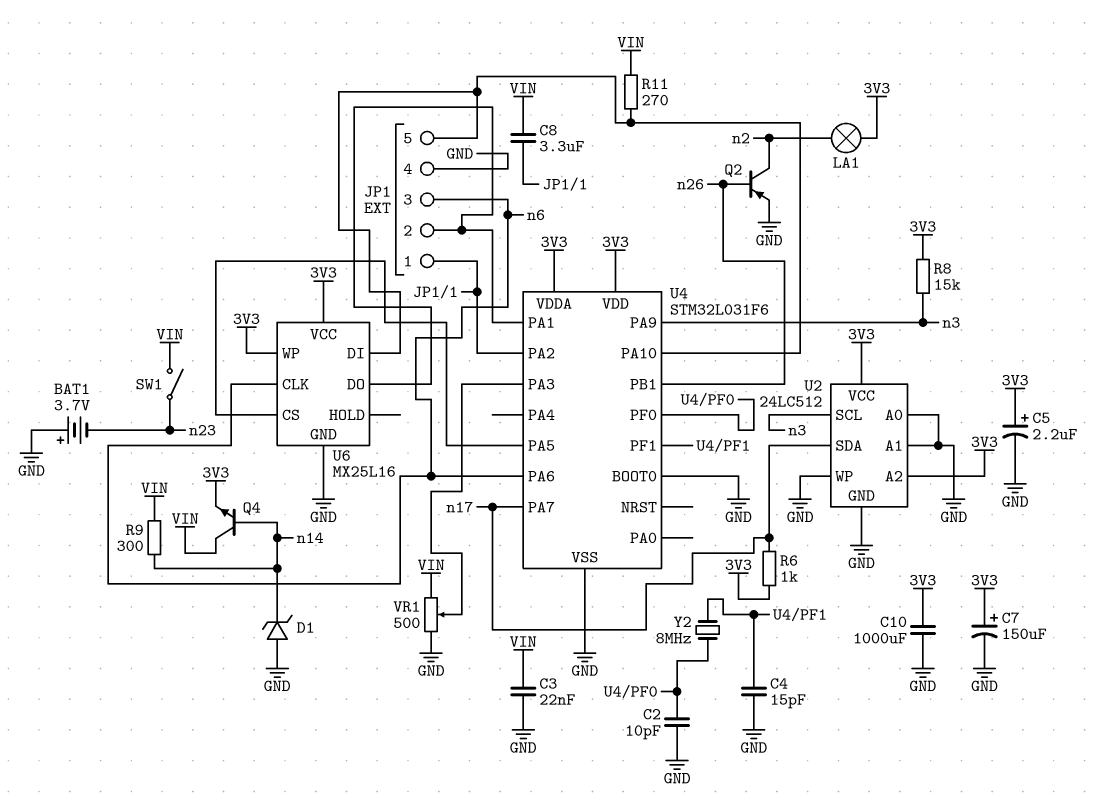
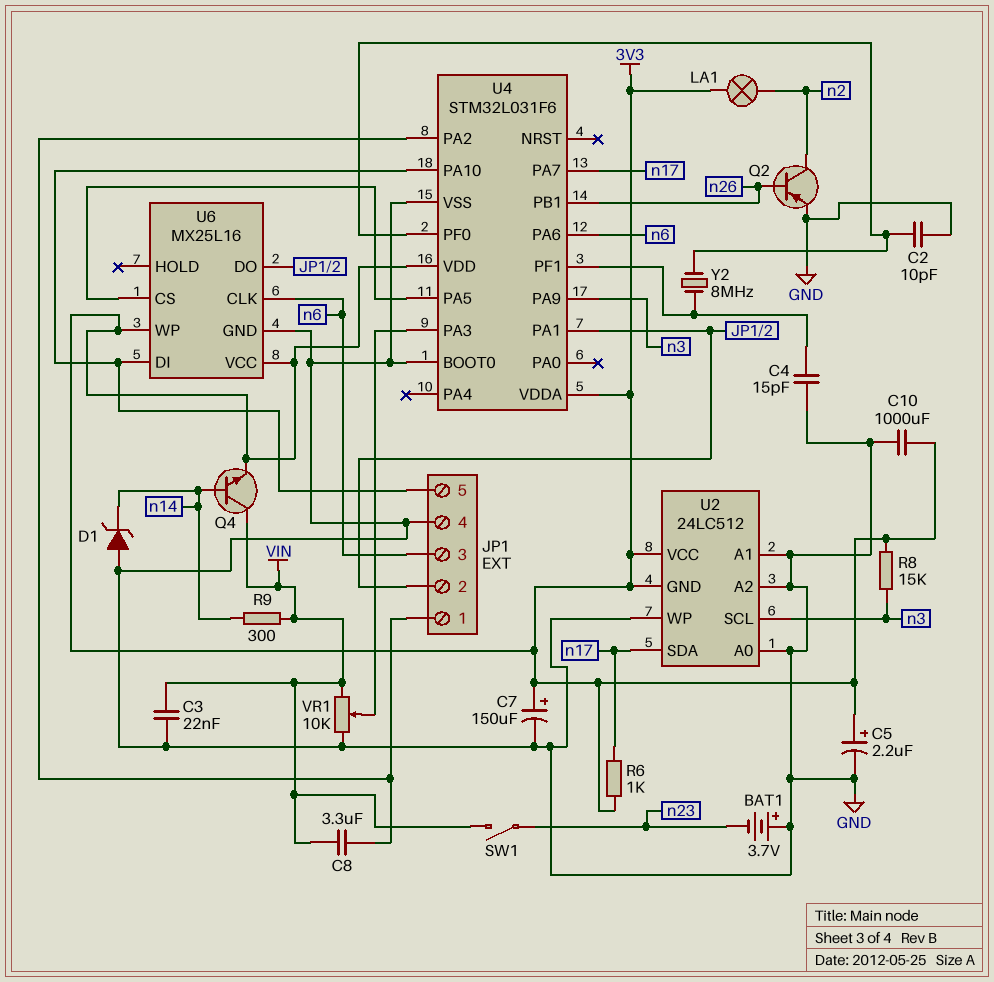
R11: 270 (JP1/5, VIN) -> none
U2 pin A2: 3V3 -> GND
U2 pin GND: GND -> 3V3
VR1: 500 (GND, VIN, wiper U4/PA3) -> 10k (GND, VIN, wiper U4/PA3)

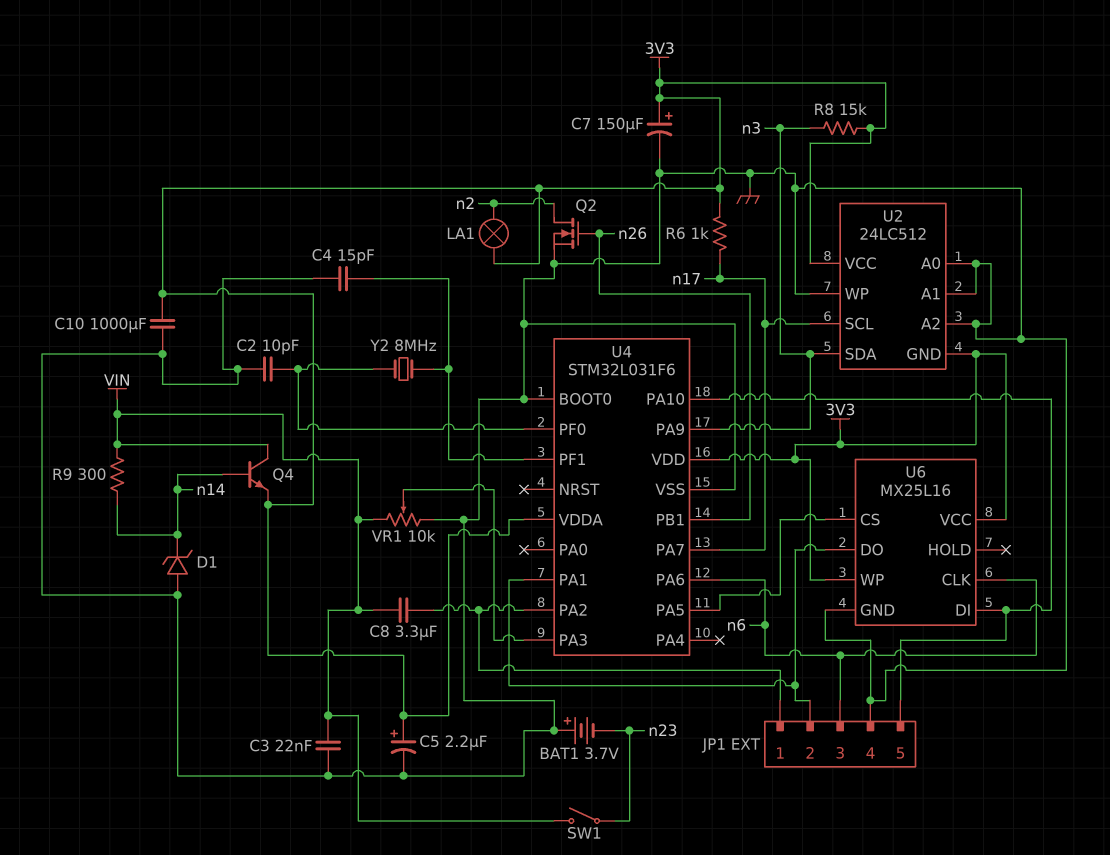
Q2: PNP (B n26, C n2, E GND) -> NMOS (G n26, D n2, S GND)
U2 pin SCL: n3 -> n17
U2 pin SDA: n17 -> n3

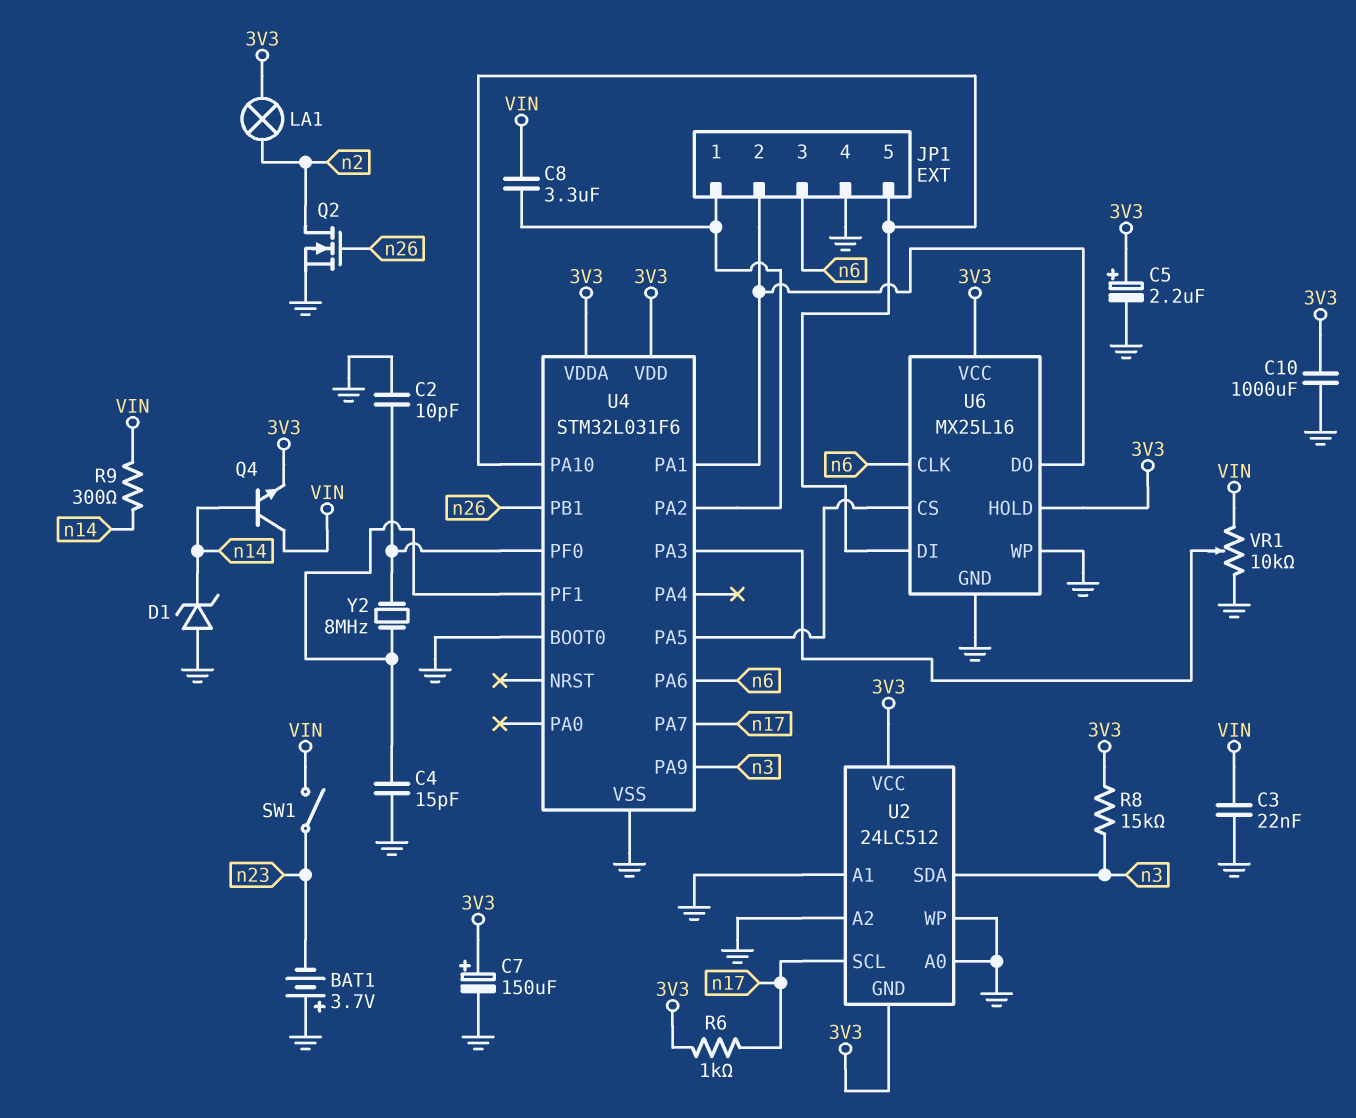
U6 pin HOLD: none -> 3V3
U6 pin WP: 3V3 -> GND

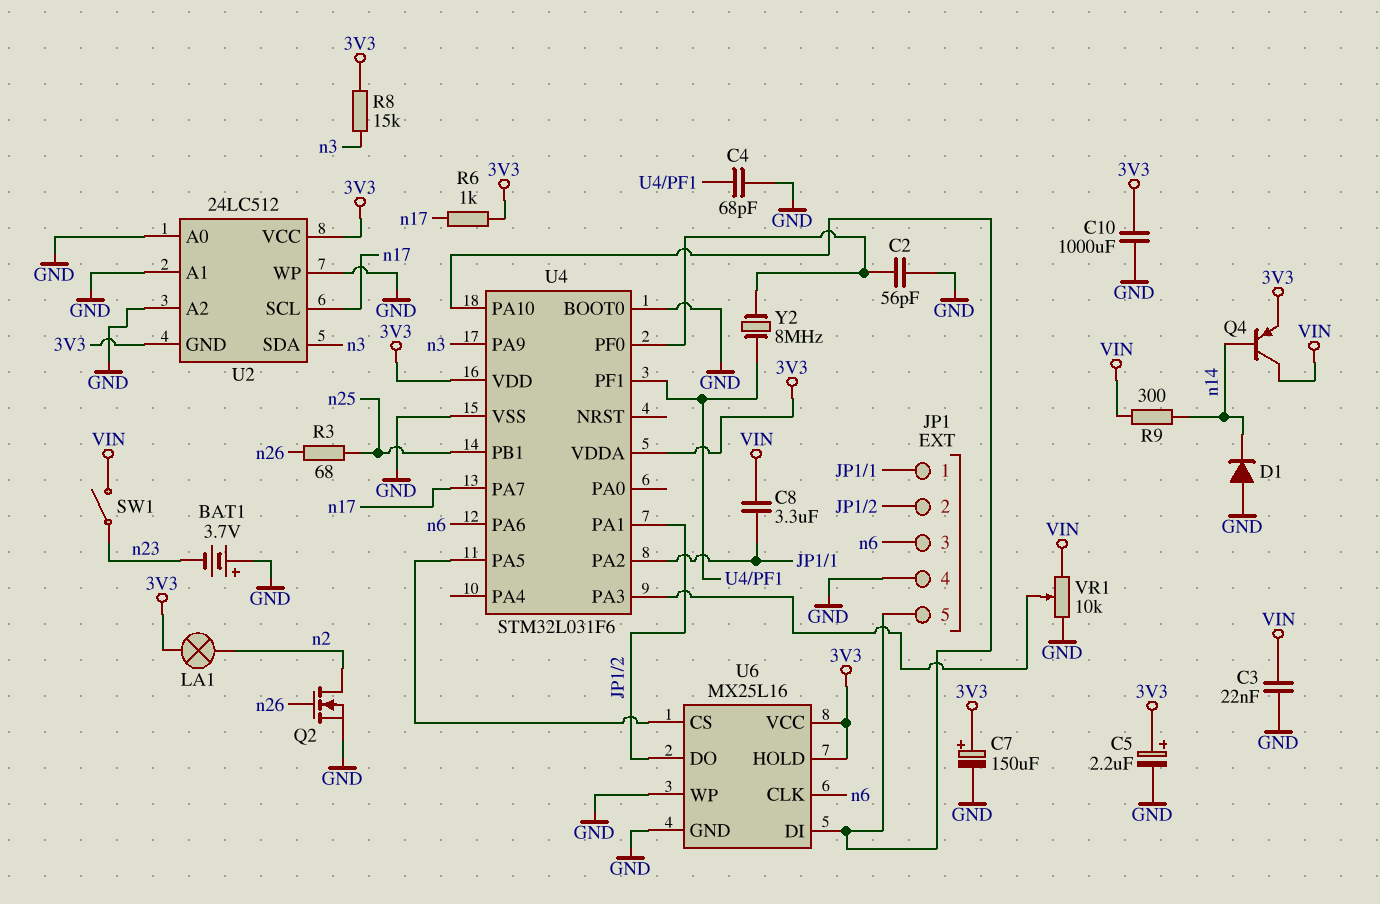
C2: 10pF (GND, U4/PF0) -> 56pF (GND, U4/PF0)
C4: 15pF (GND, U4/PF1) -> 68pF (GND, U4/PF1)
D1: zener (A GND, K n14) -> diode (A GND, K n14)
Q4: NPN (B n14, C VIN, E 3V3) -> PNP (B n14, C VIN, E 3V3)
R3: none -> 68 (n25, n26)
U4 pin PB1: n26 -> n25

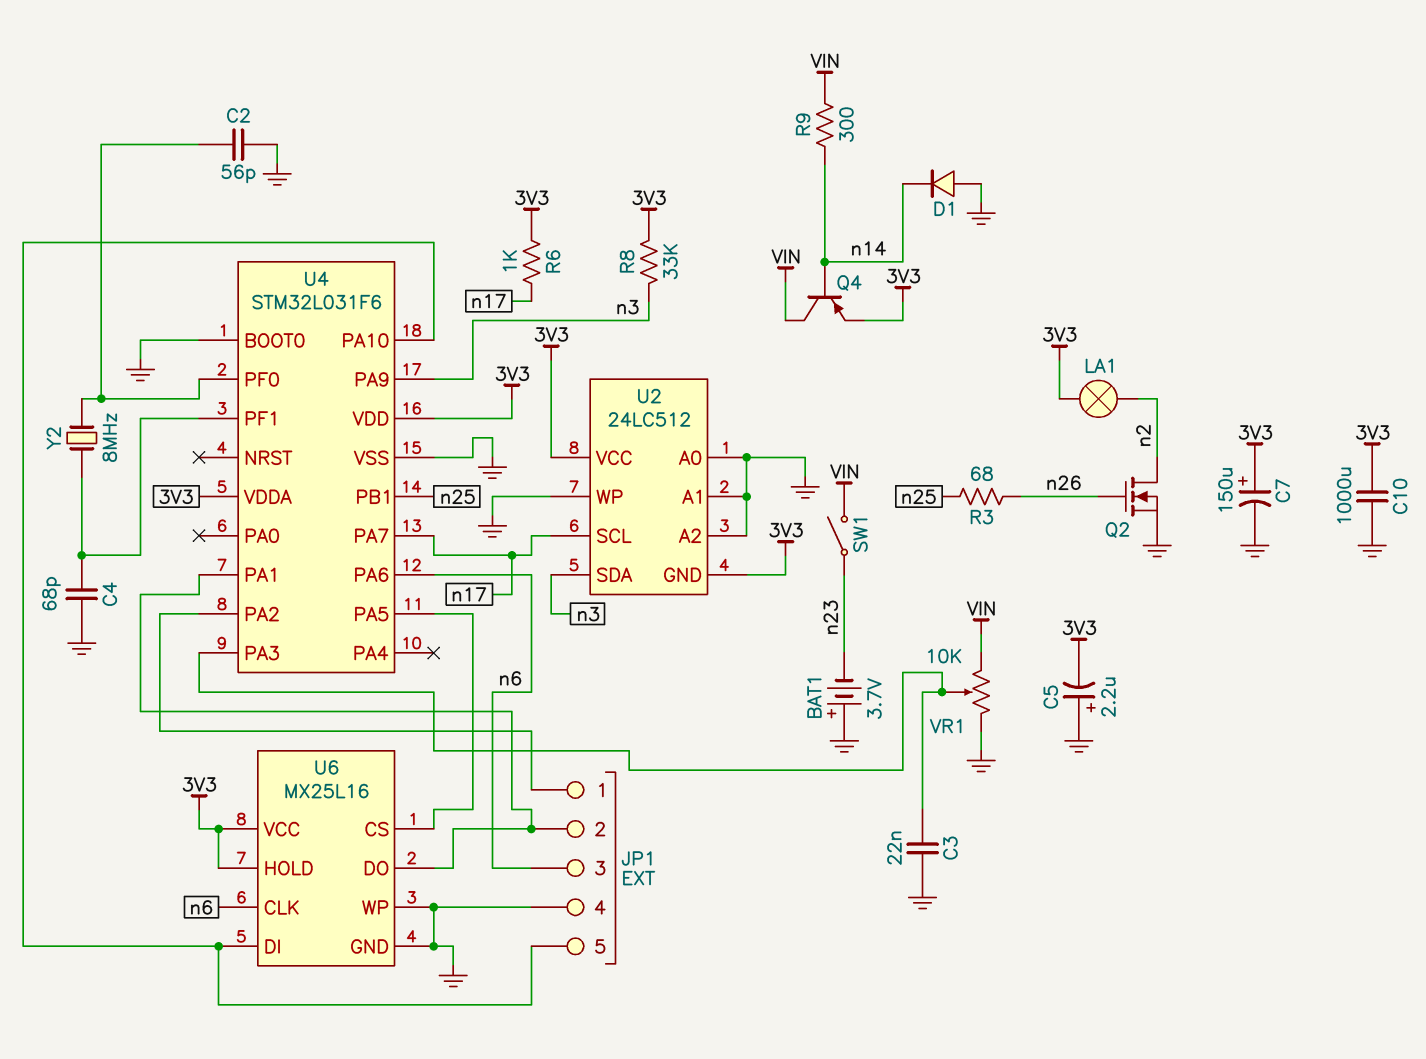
C3: 22nF (GND, VIN) -> 22nF (GND, U4/PA3)
C5: 2.2uF (plus 3V3, minus GND) -> 2.2uF (plus GND, minus 3V3)
C8: 3.3uF (JP1/1, VIN) -> none
R8: 15k (3V3, n3) -> 33k (3V3, n3)

